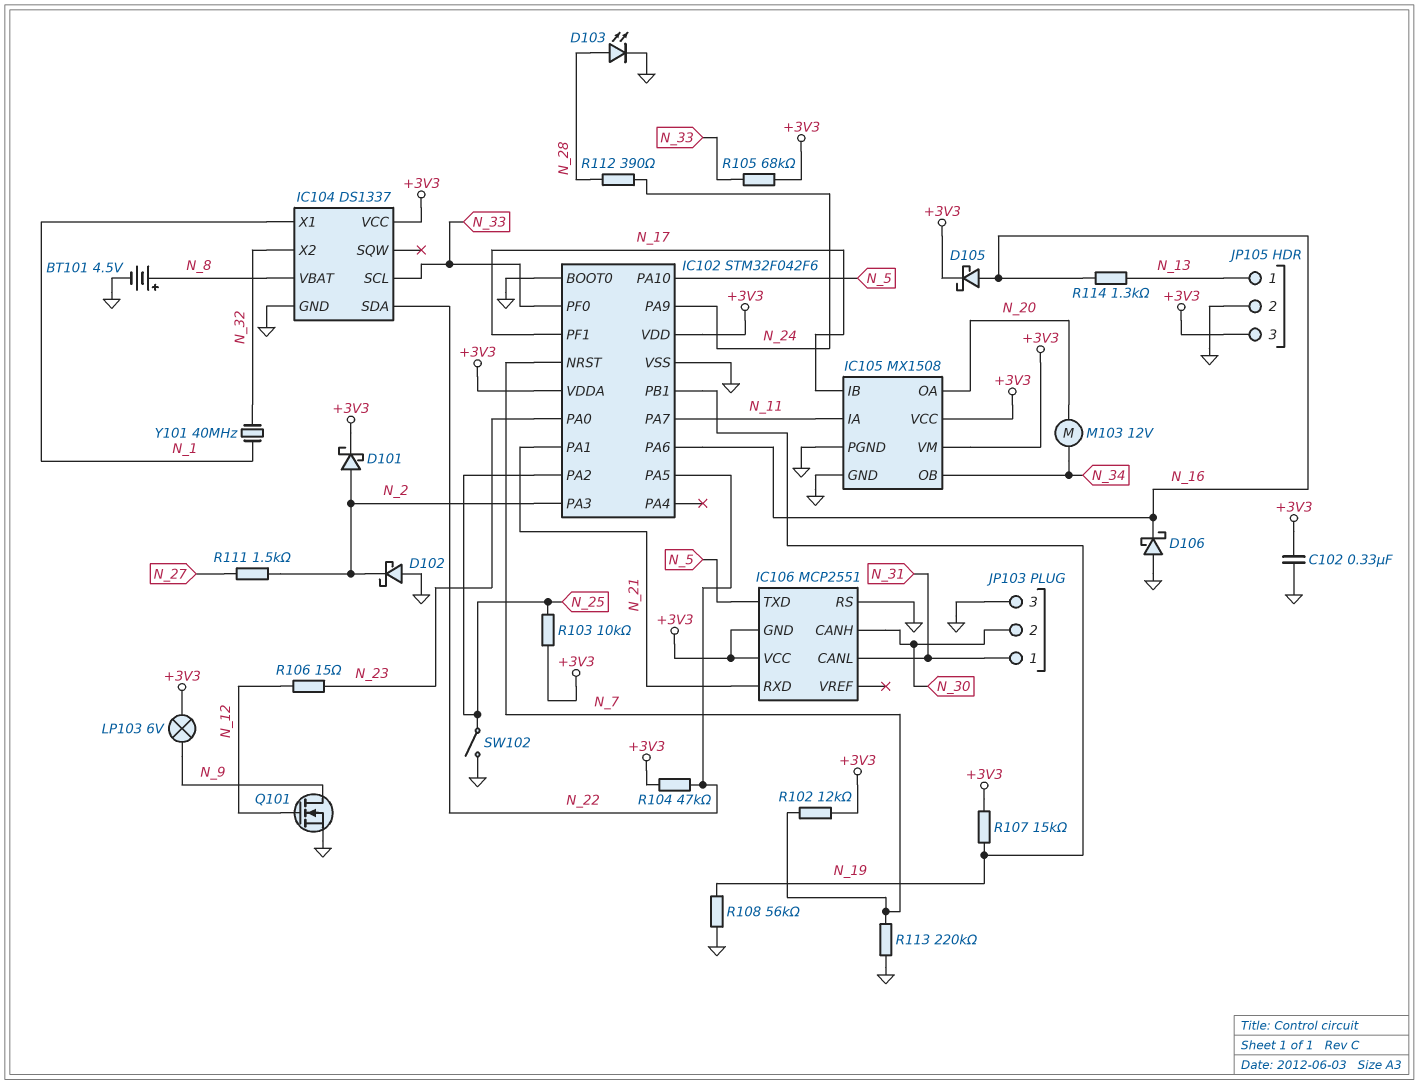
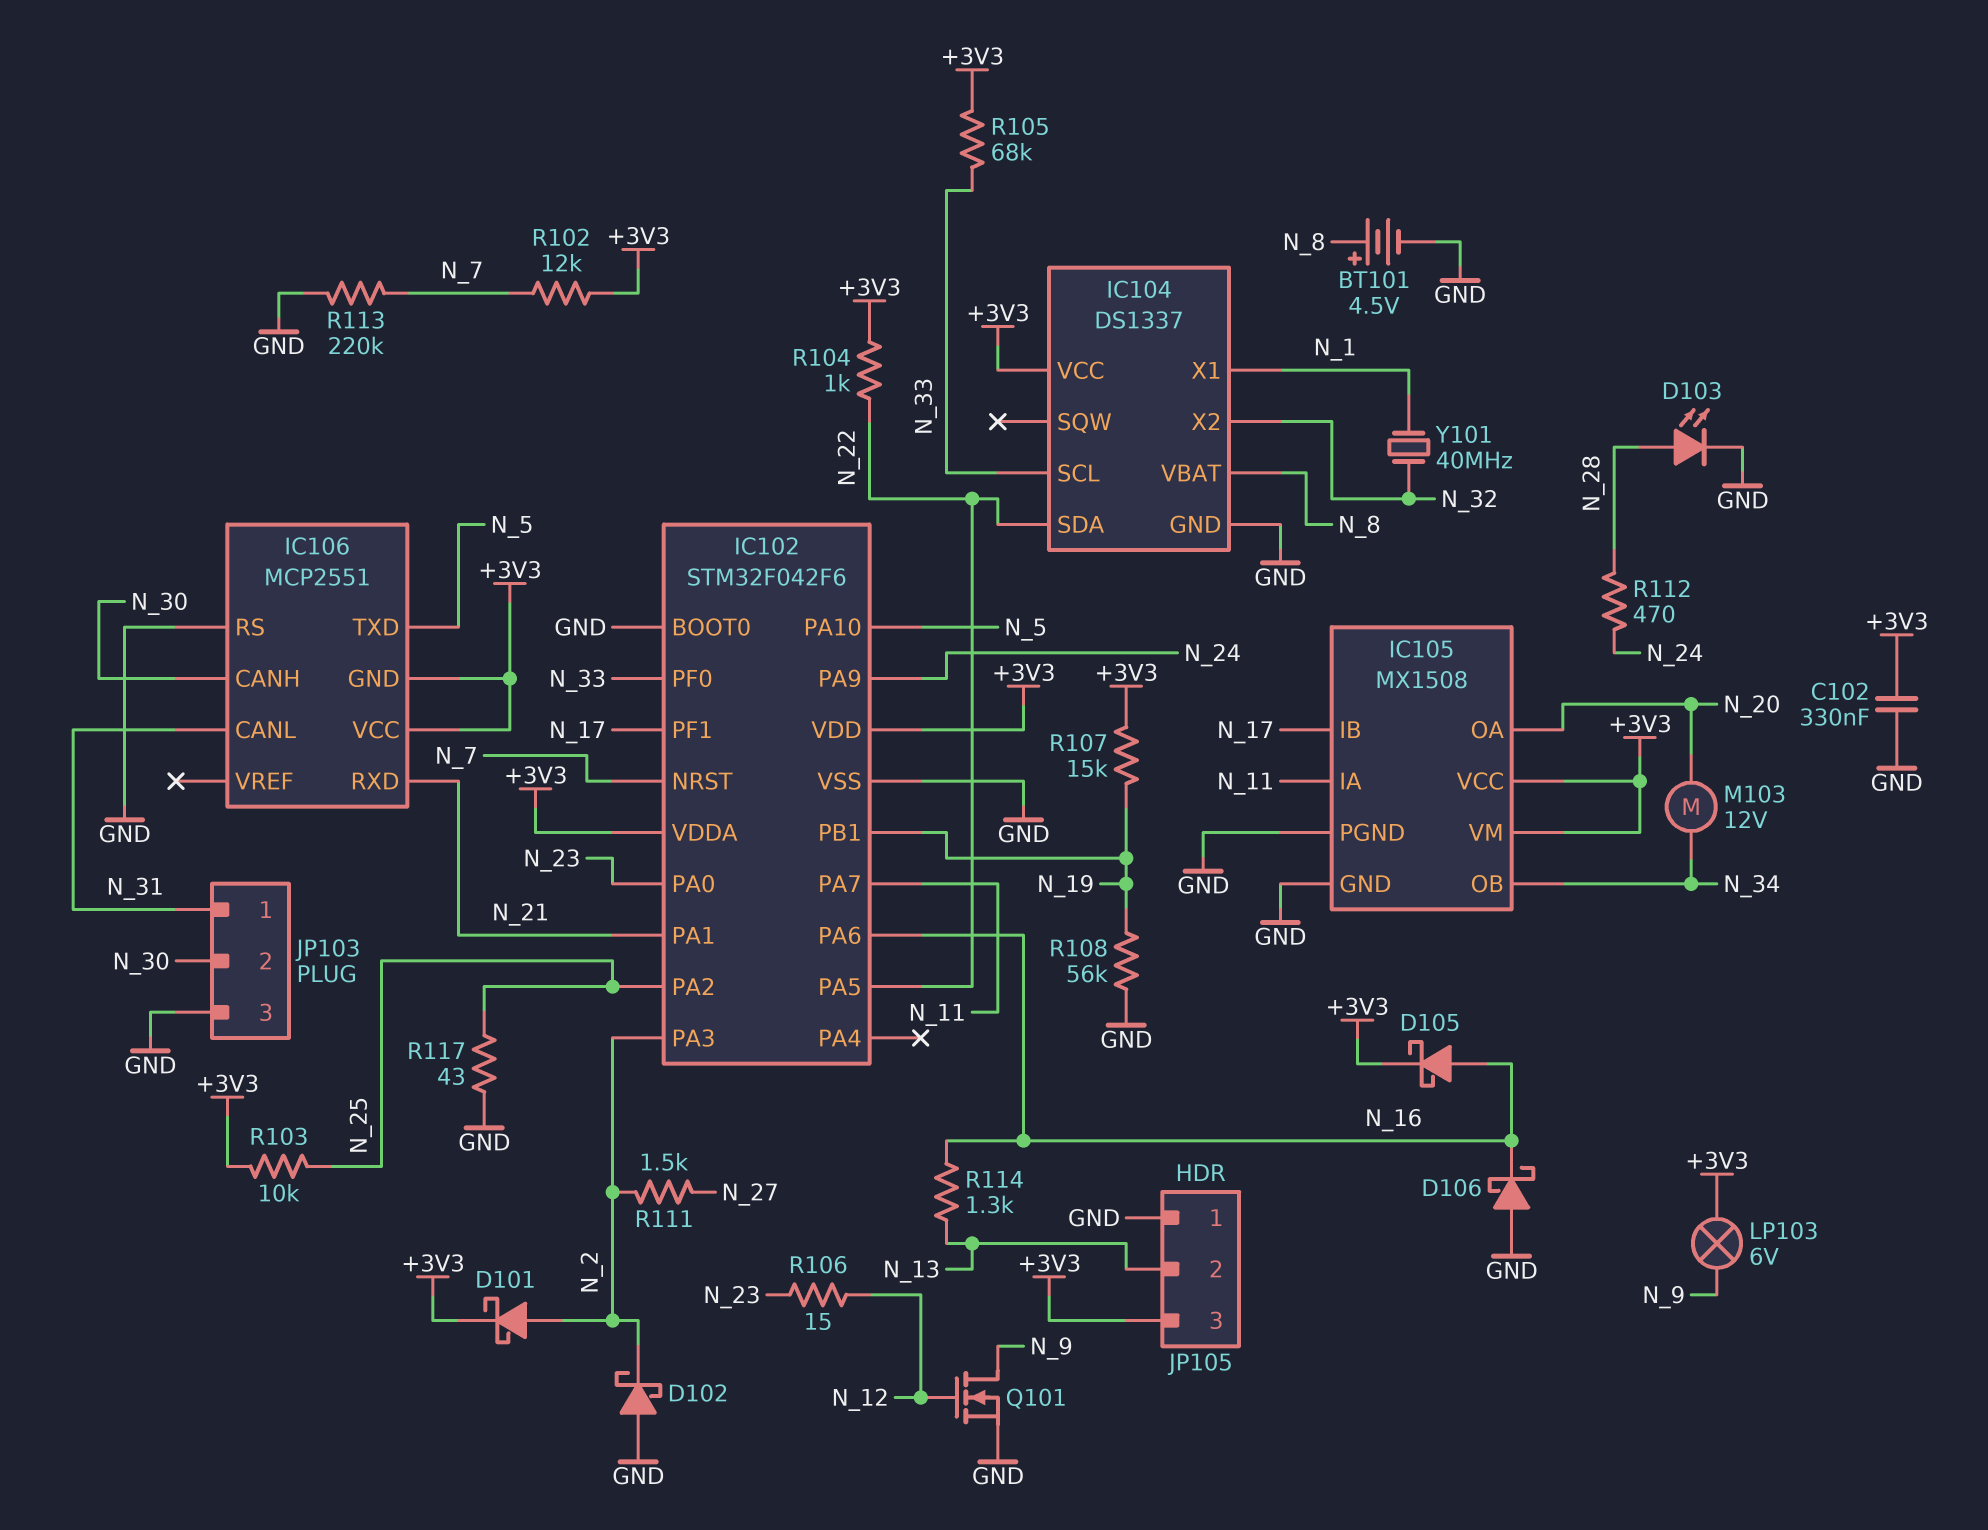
JP105 pin 1: N_13 -> GND
JP105 pin 2: GND -> N_13
R104: 47k (+3V3, N_22) -> 1k (+3V3, N_22)
R112: 390 (N_24, N_28) -> 470 (N_24, N_28)
R117: none -> 43 (GND, N_25)
SW102: switch (GND, N_25) -> none

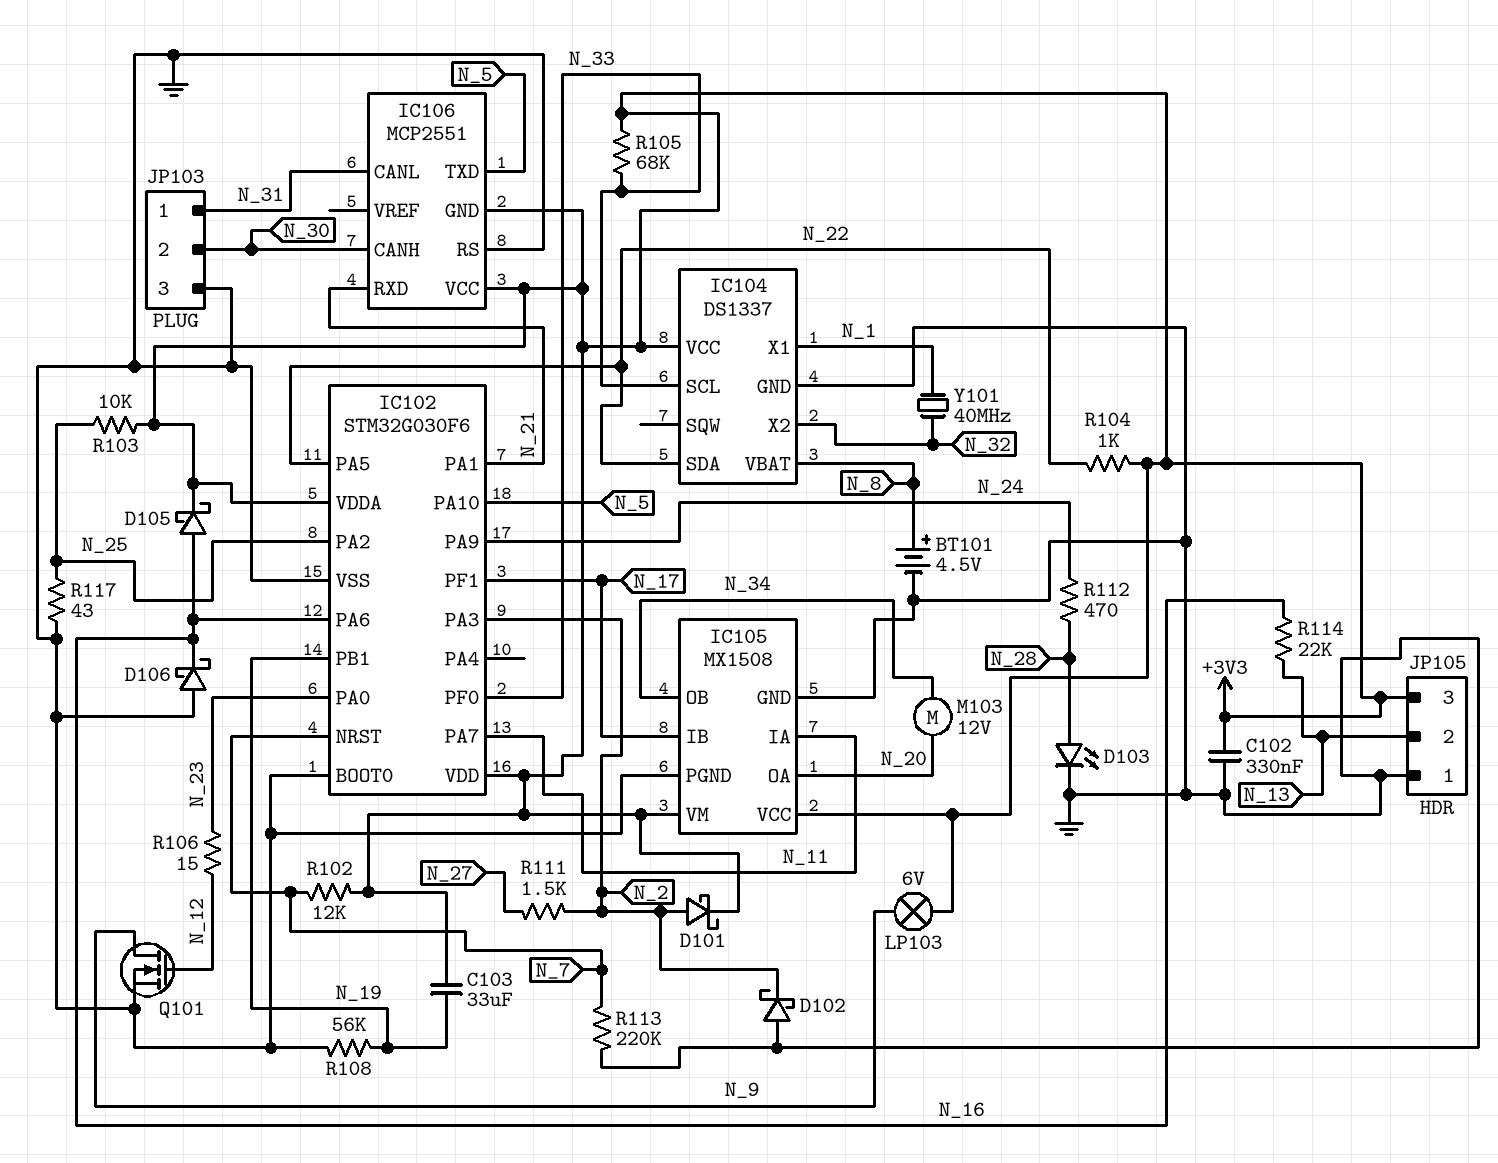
C103: none -> 33uF (+3V3, N_19)
IC102: STM32F042F6 -> STM32G030F6
R107: 15k (+3V3, N_19) -> none
R114: 1.3k (N_13, N_16) -> 22k (N_13, N_16)

